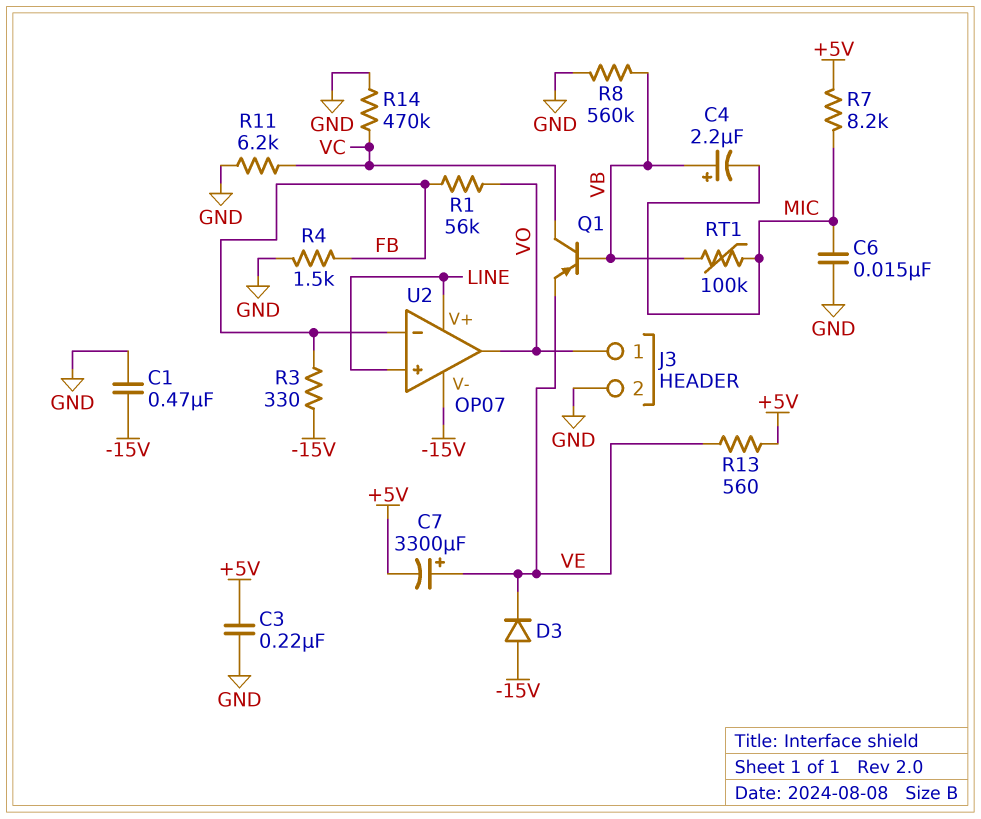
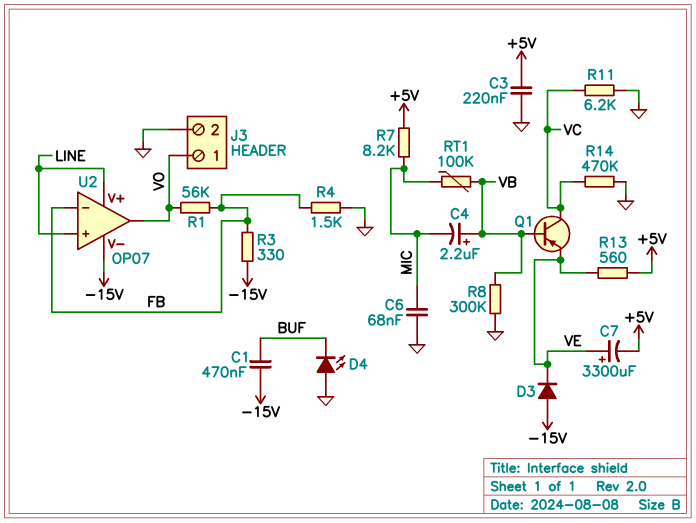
C1: 470nF (-15V, GND) -> 470nF (-15V, BUF)
C6: 15nF (GND, MIC) -> 68nF (GND, MIC)
D4: none -> LED (A GND, K BUF)
R8: 560k (GND, VB) -> 300k (GND, VB)

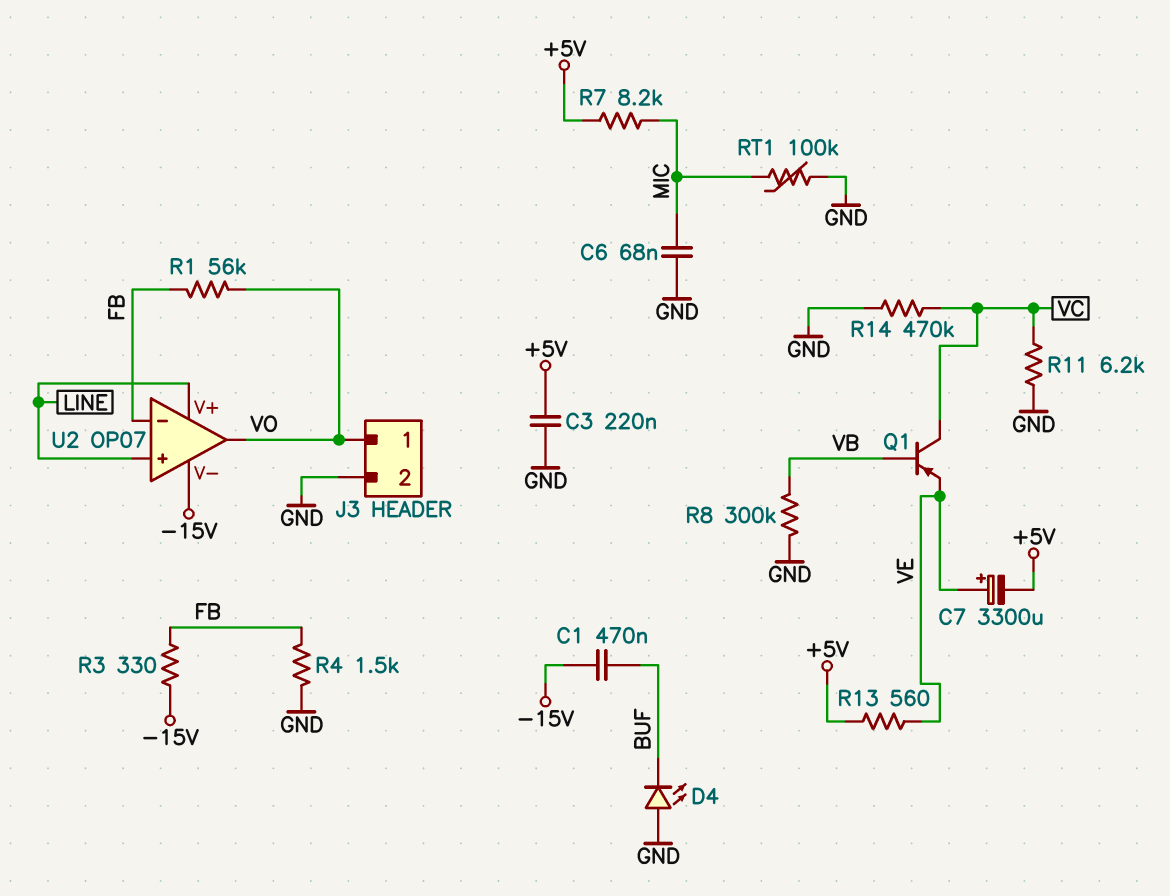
C4: 2.2uF (plus VB, minus MIC) -> none
D3: diode (A -15V, K VE) -> none
RT1: 100k (MIC, VB) -> 100k (GND, MIC)

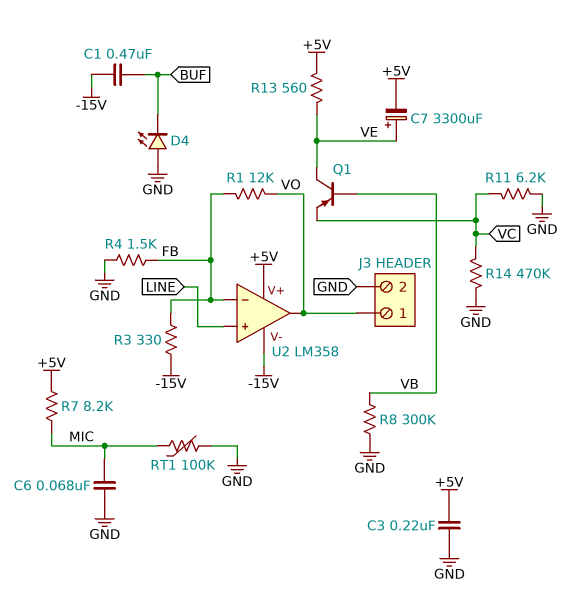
Q1: PNP (B VB, C VC, E VE) -> PNP (B VB, C VE, E VC)
R1: 56k (FB, VO) -> 12k (FB, VO)
U2: OP07 -> LM358
U2 pin V+: LINE -> +5V

